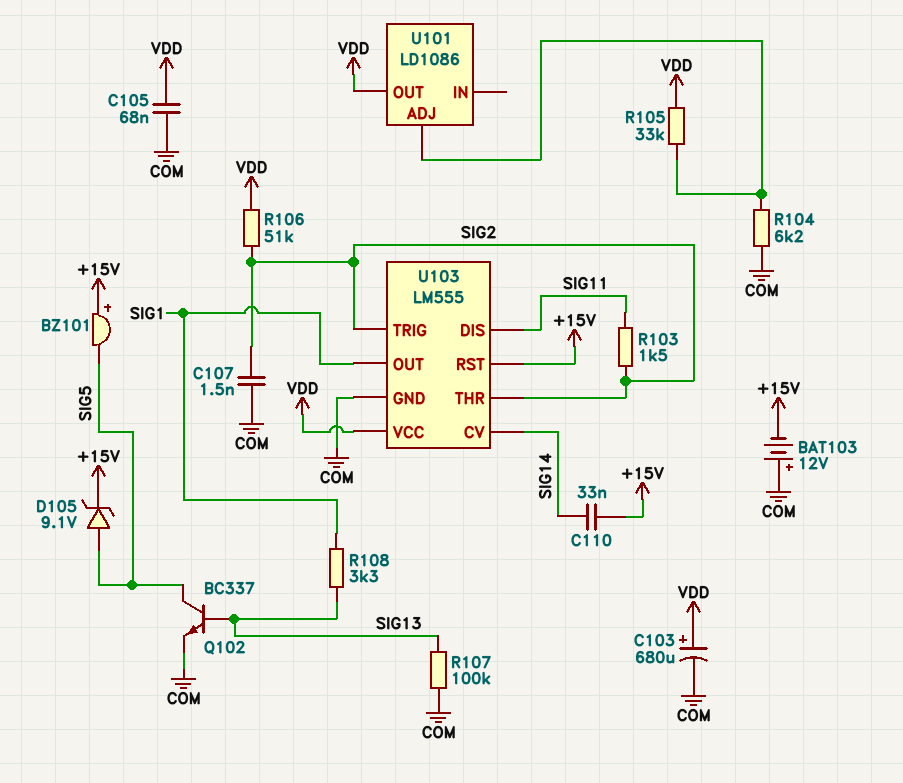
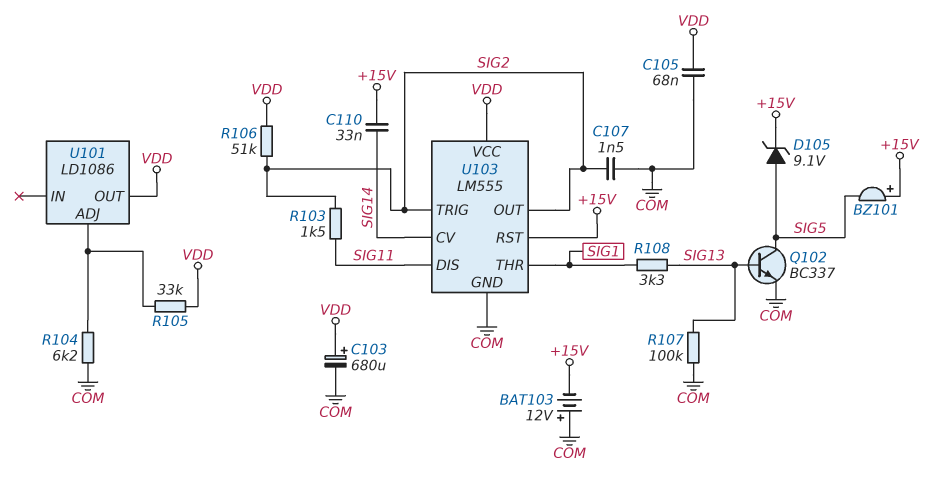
U103 pin OUT: SIG1 -> SIG2
U103 pin THR: SIG2 -> SIG1

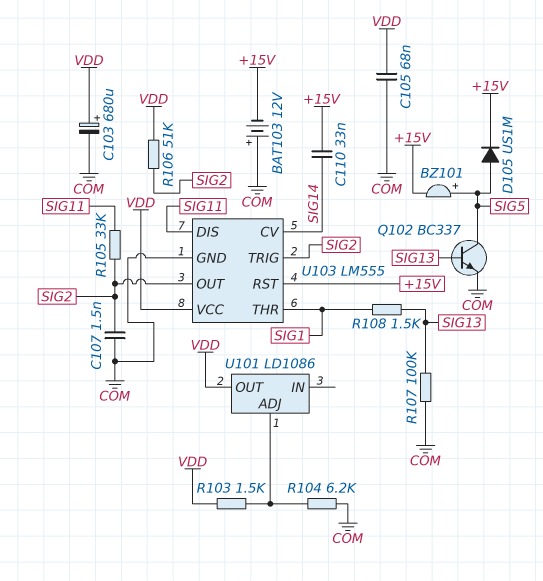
BZ101: buzzer (plus +15V, minus SIG5) -> buzzer (plus SIG5, minus +15V)
D105: zener 9.1V (A SIG5, K +15V) -> diode US1M (A SIG5, K +15V)
R103: 1.5k (SIG2, SIG11) -> 1.5k (U101/ADJ, VDD)
R105: 33k (U101/ADJ, VDD) -> 33k (SIG2, SIG11)
R108: 3.3k (SIG1, SIG13) -> 1.5k (SIG1, SIG13)

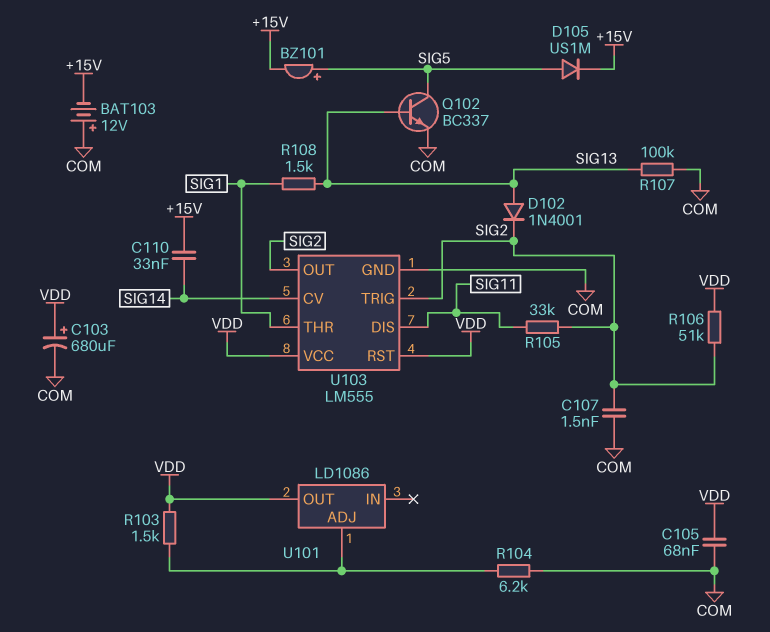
D102: none -> diode 1N4001 (A SIG13, K SIG2)
U103 pin RST: +15V -> VDD

